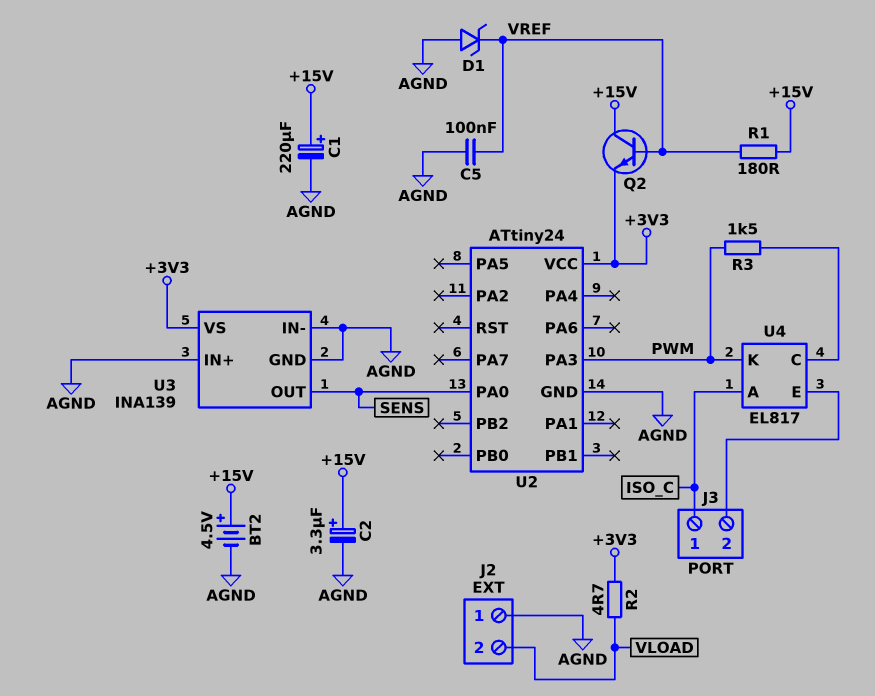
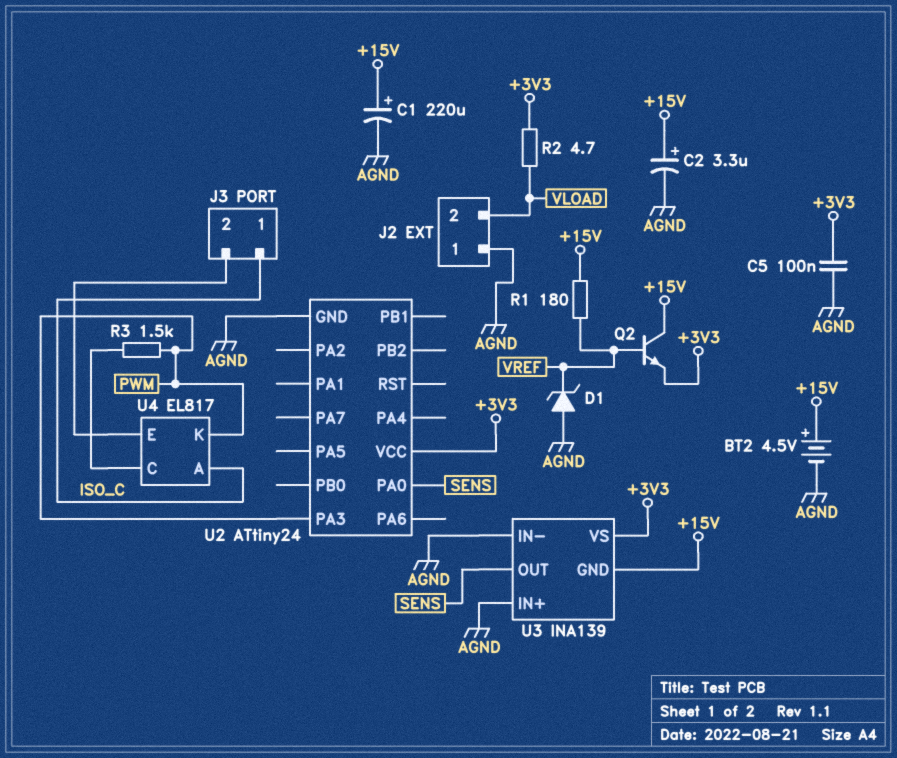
C5: 100nF (AGND, VREF) -> 100nF (+3V3, AGND)
U3 pin GND: AGND -> +15V

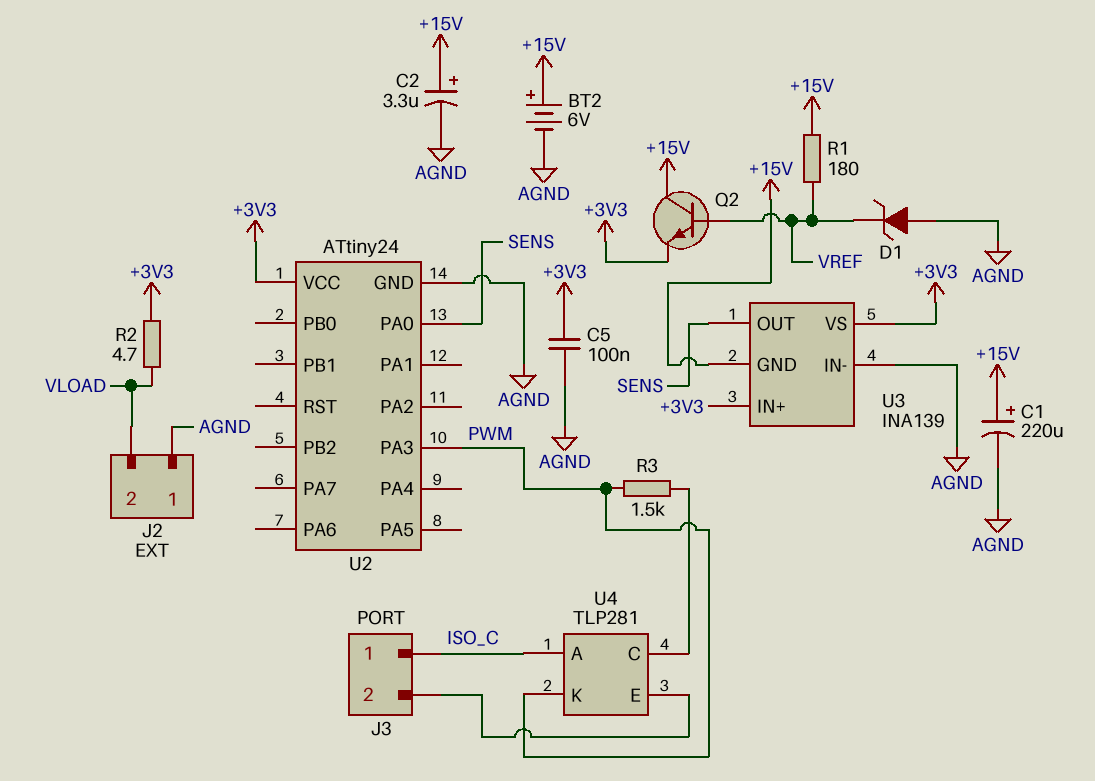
BT2: 4.5V (plus +15V, minus AGND) -> 6V (plus +15V, minus AGND)
U3 pin IN+: AGND -> +3V3
U4: EL817 -> TLP281

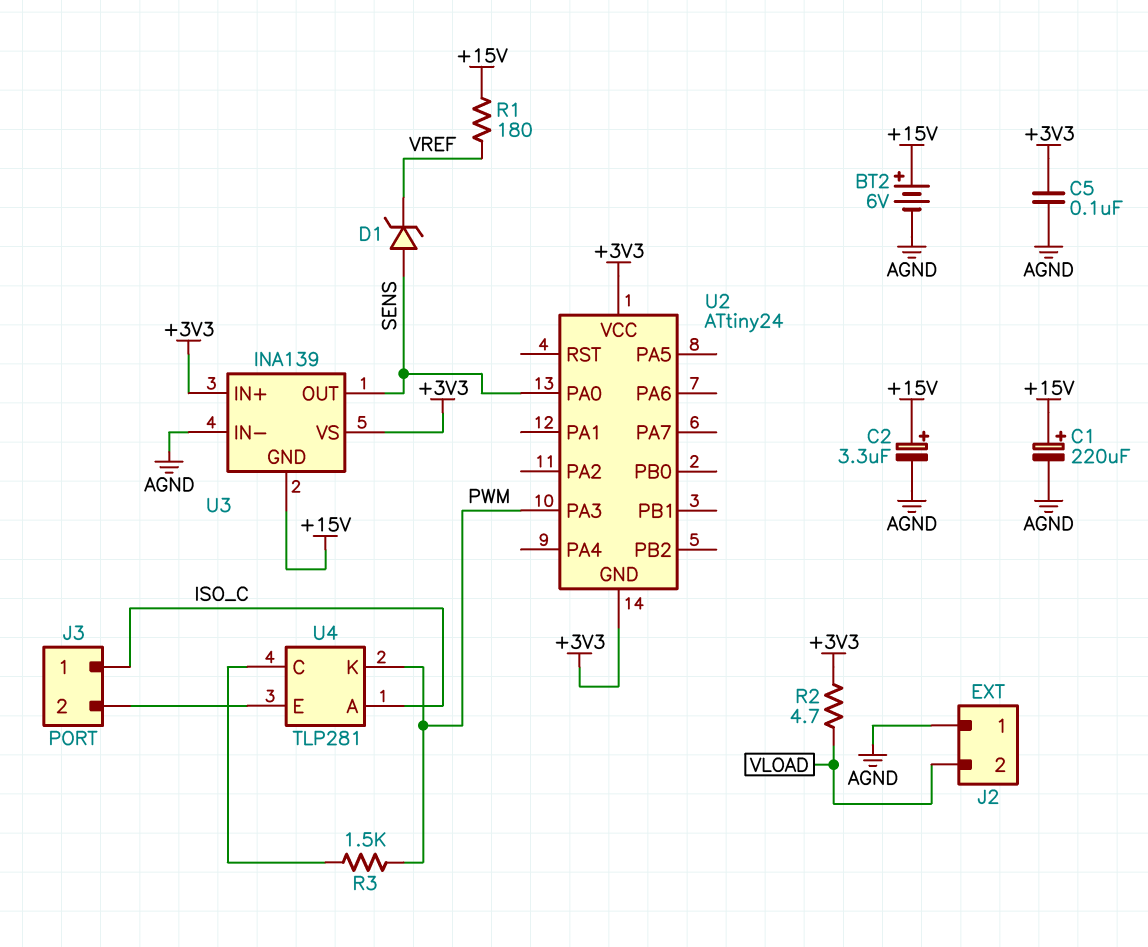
D1: zener (A AGND, K VREF) -> zener (A SENS, K VREF)
Q2: NPN (B VREF, C +15V, E +3V3) -> none
U2 pin GND: AGND -> +3V3

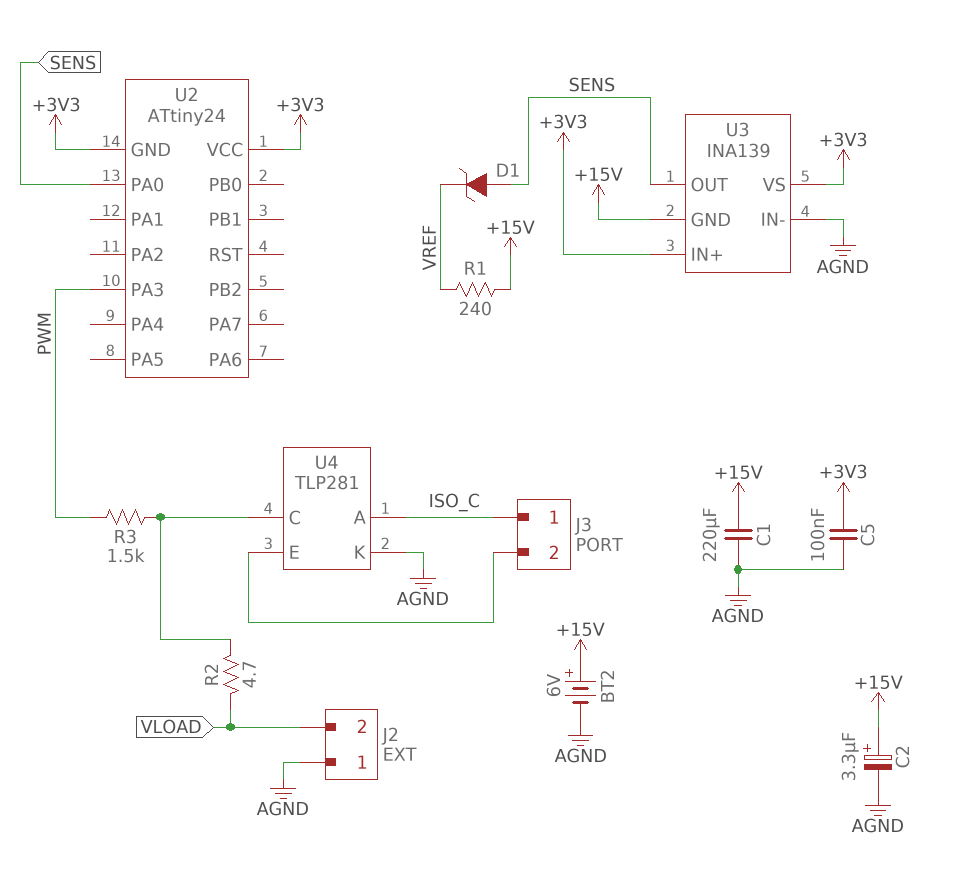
C1: 220uF (plus +15V, minus AGND) -> 220uF (+15V, AGND)
R1: 180 (+15V, VREF) -> 240 (+15V, VREF)
R2: 4.7 (+3V3, VLOAD) -> 4.7 (U4/C, VLOAD)
U4 pin K: PWM -> AGND

